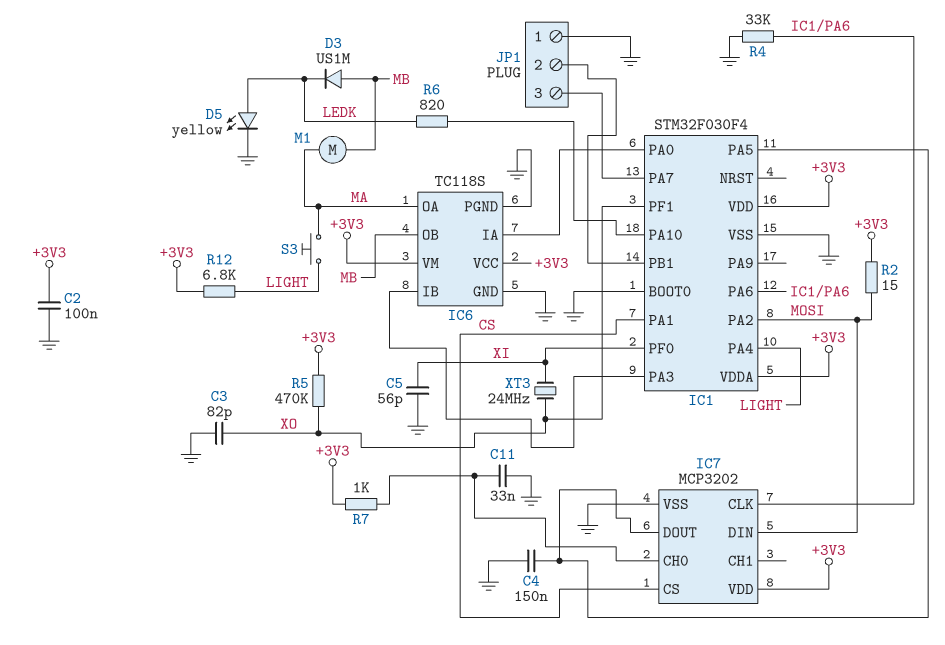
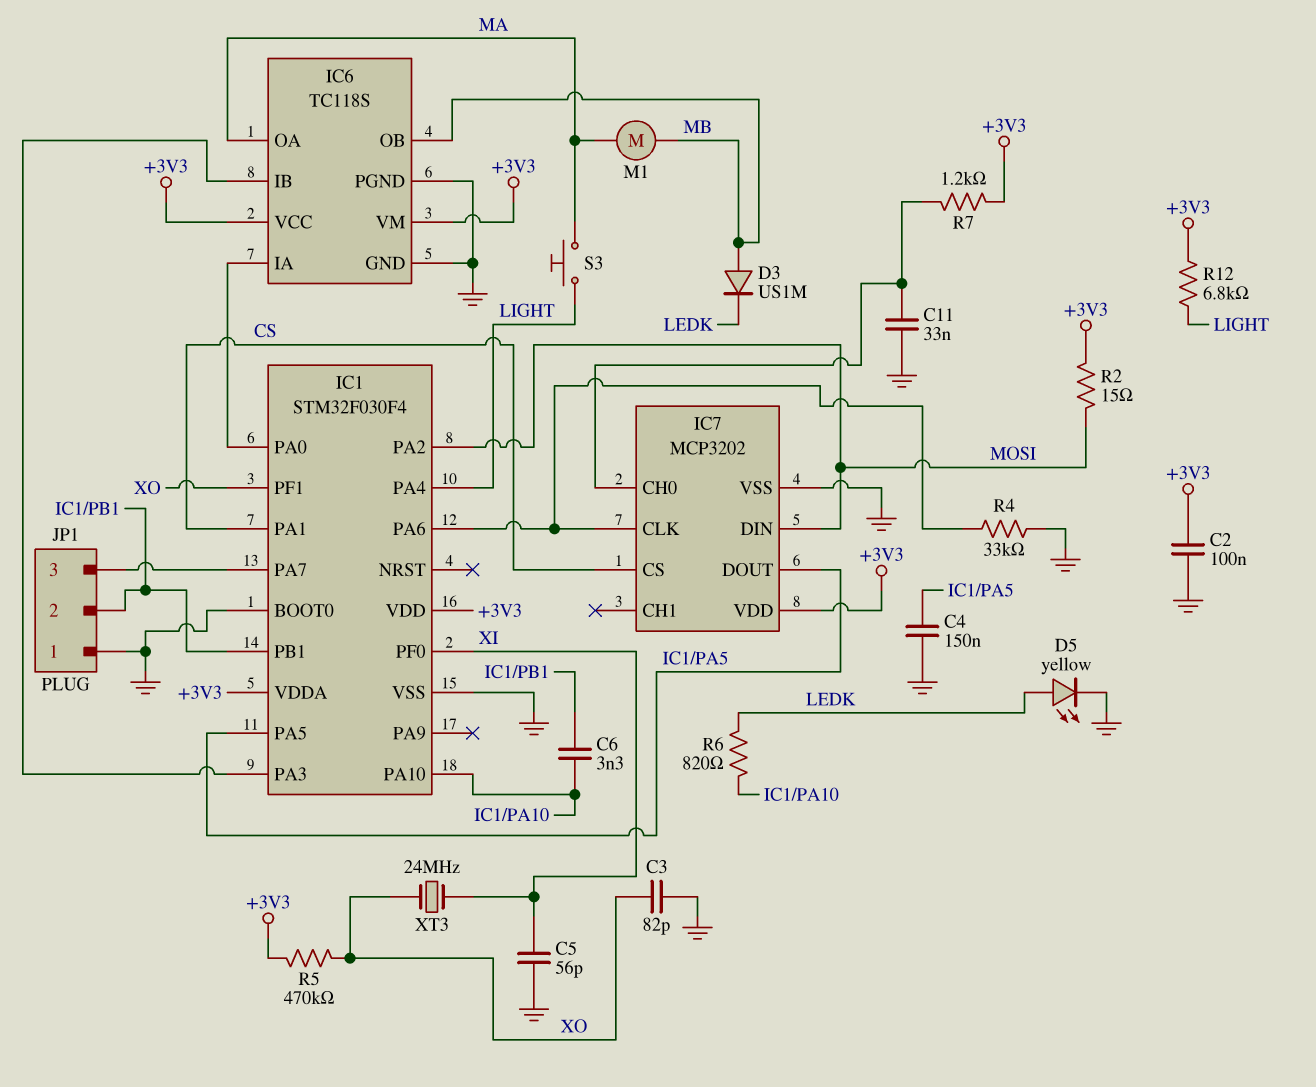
C6: none -> 3.3nF (IC1/PA10, IC1/PB1)
R7: 1k (+3V3, IC7/CH0) -> 1.2k (+3V3, IC7/CH0)

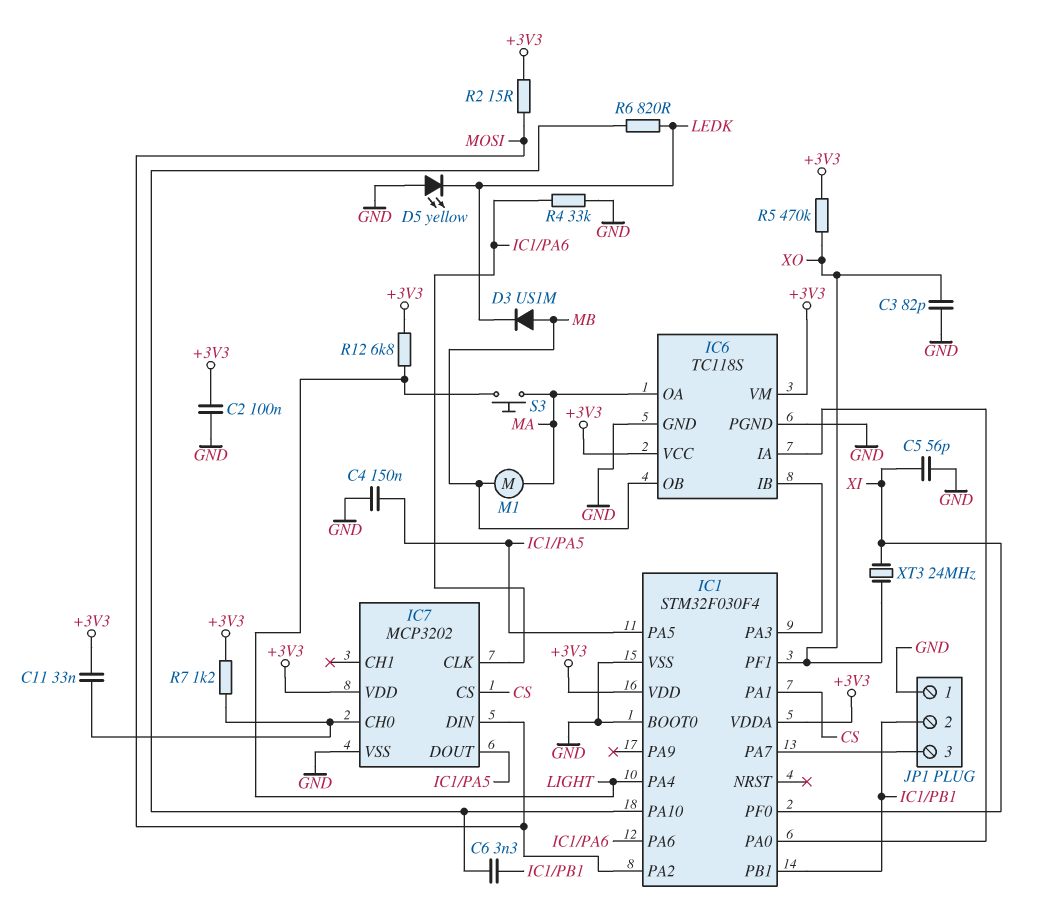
C11: 33nF (GND, IC7/CH0) -> 33nF (+3V3, IC7/CH0)
D5: LED yellow (A LEDK, K GND) -> LED yellow (A GND, K LEDK)

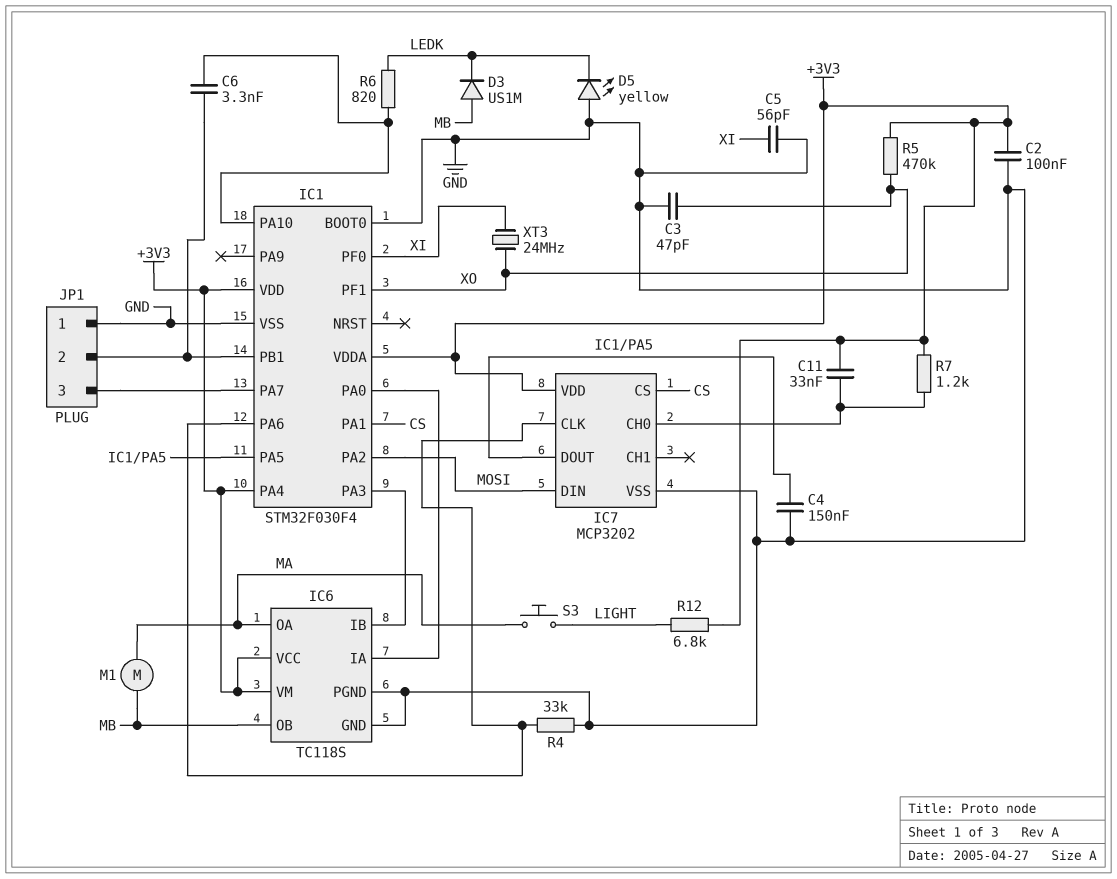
C3: 82pF (GND, XO) -> 47pF (GND, XO)
IC1 pin PA4: LIGHT -> +3V3
R2: 15 (+3V3, MOSI) -> none

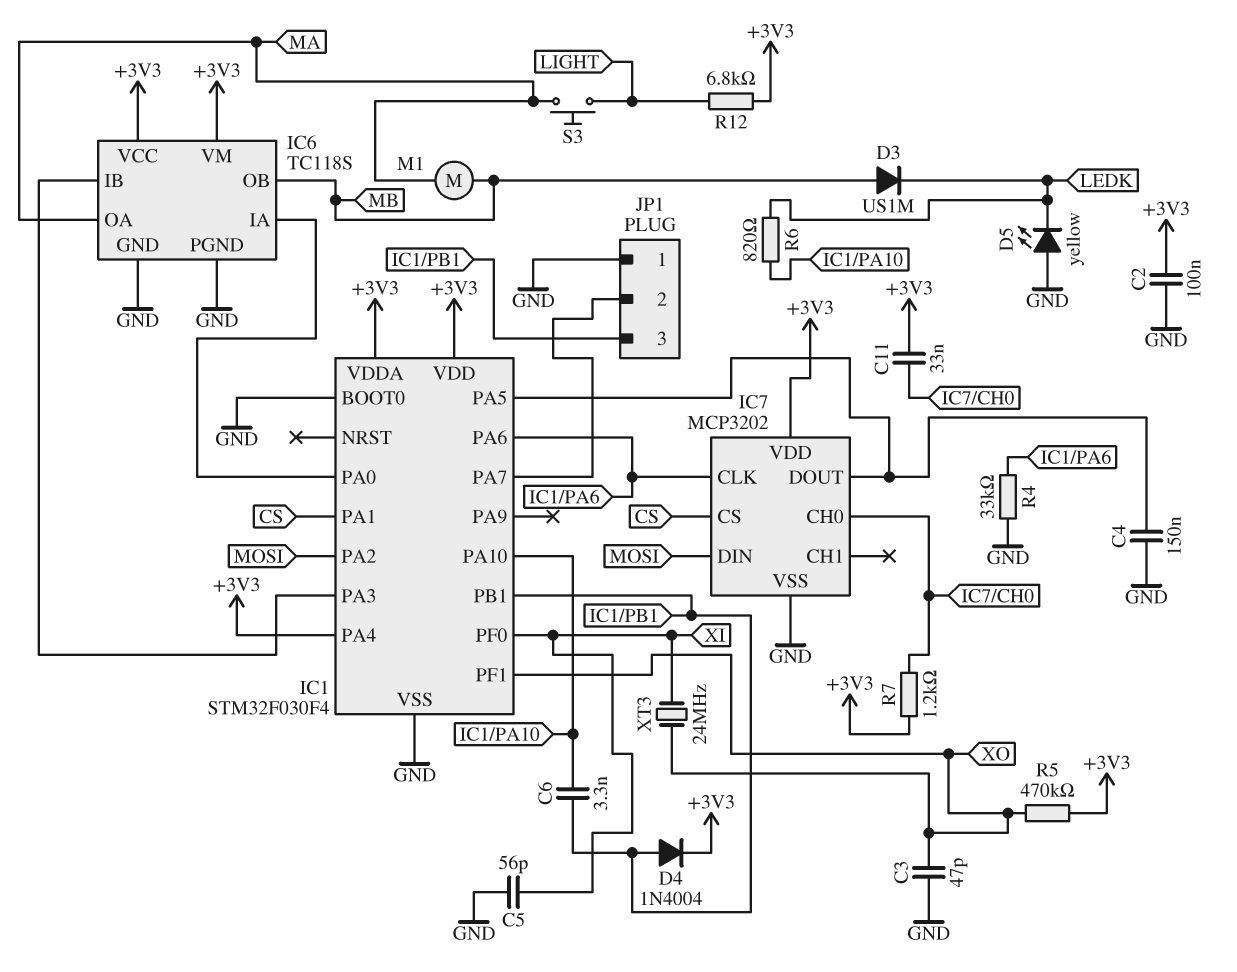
D4: none -> diode 1N4004 (A IC1/PB1, K +3V3)
JP1 pin 2: IC1/PB1 -> IC1/PA7
JP1 pin 3: IC1/PA7 -> IC1/PB1

